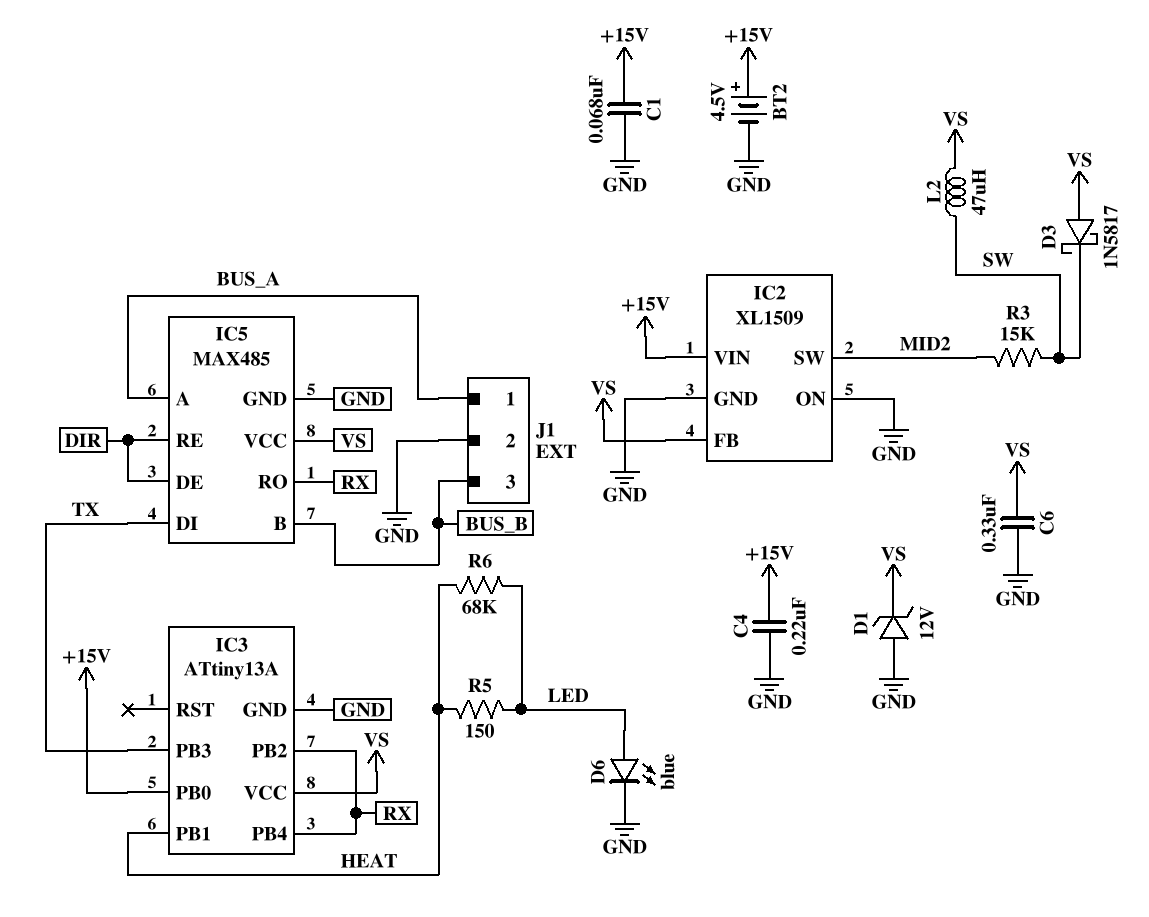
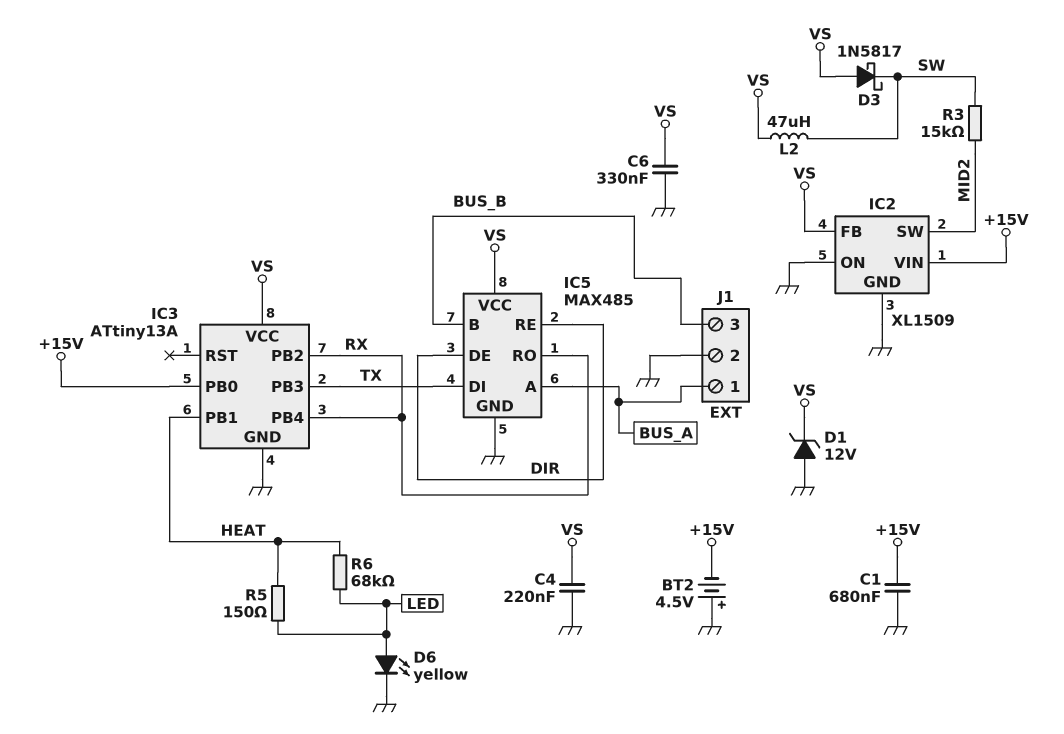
BT2: 4.5V (plus +15V, minus GND) -> 4.5V (plus GND, minus +15V)
C1: 68nF (+15V, GND) -> 680nF (+15V, GND)
C4: 220nF (+15V, GND) -> 220nF (GND, VS)
D6: LED blue (A LED, K GND) -> LED yellow (A LED, K GND)

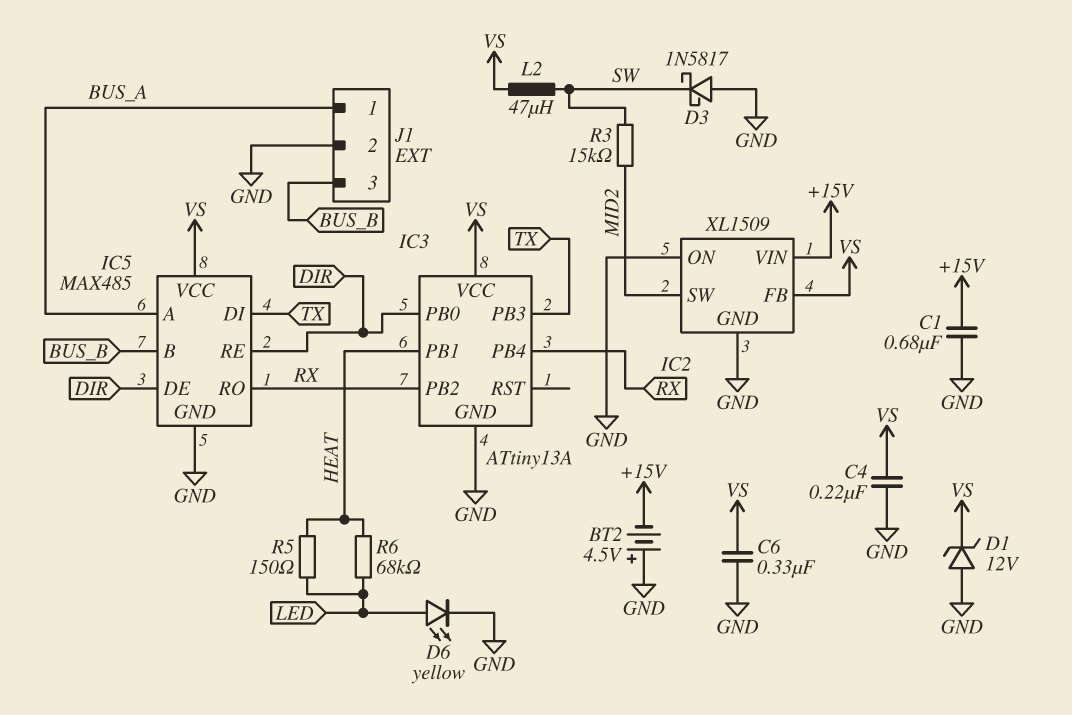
D3: schottky 1N5817 (A VS, K SW) -> schottky 1N5817 (A GND, K SW)
IC3 pin PB0: +15V -> DIR

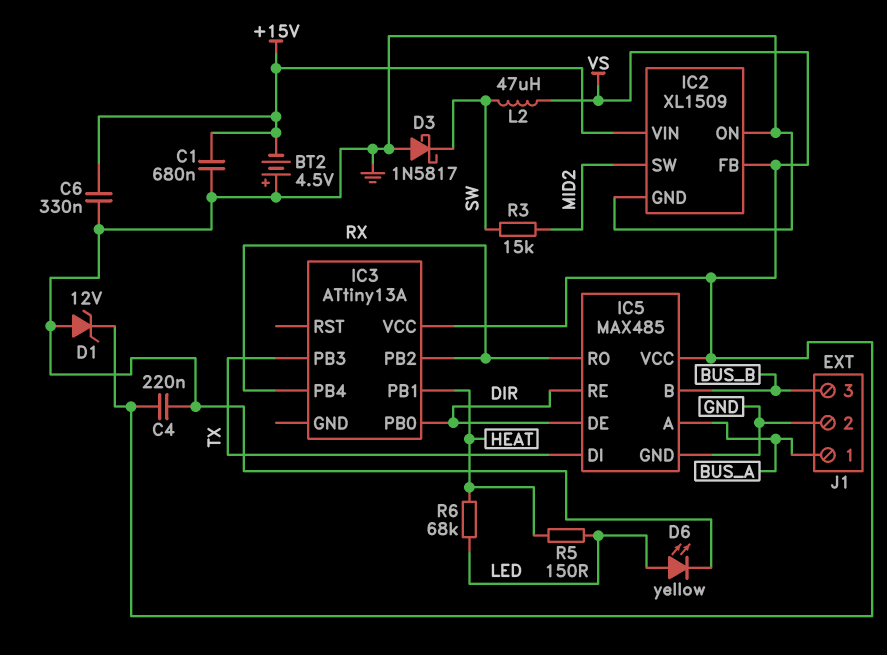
C6: 330nF (GND, VS) -> 330nF (+15V, GND)
IC3 pin GND: GND -> none

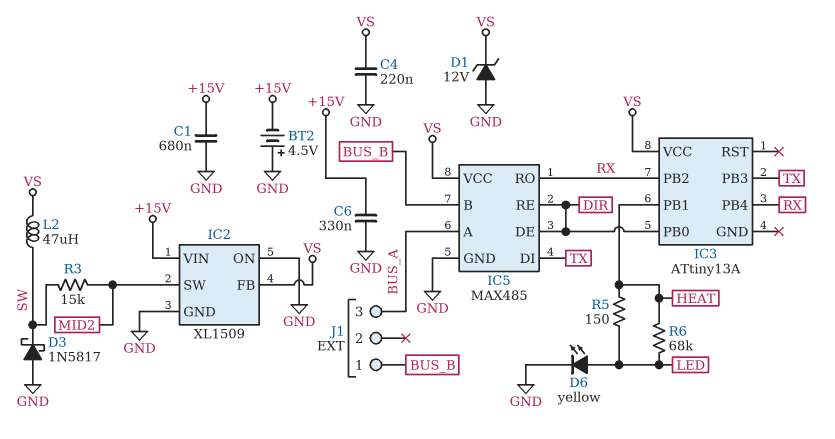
J1 pin 1: BUS_A -> BUS_B
J1 pin 2: GND -> none
J1 pin 3: BUS_B -> BUS_A

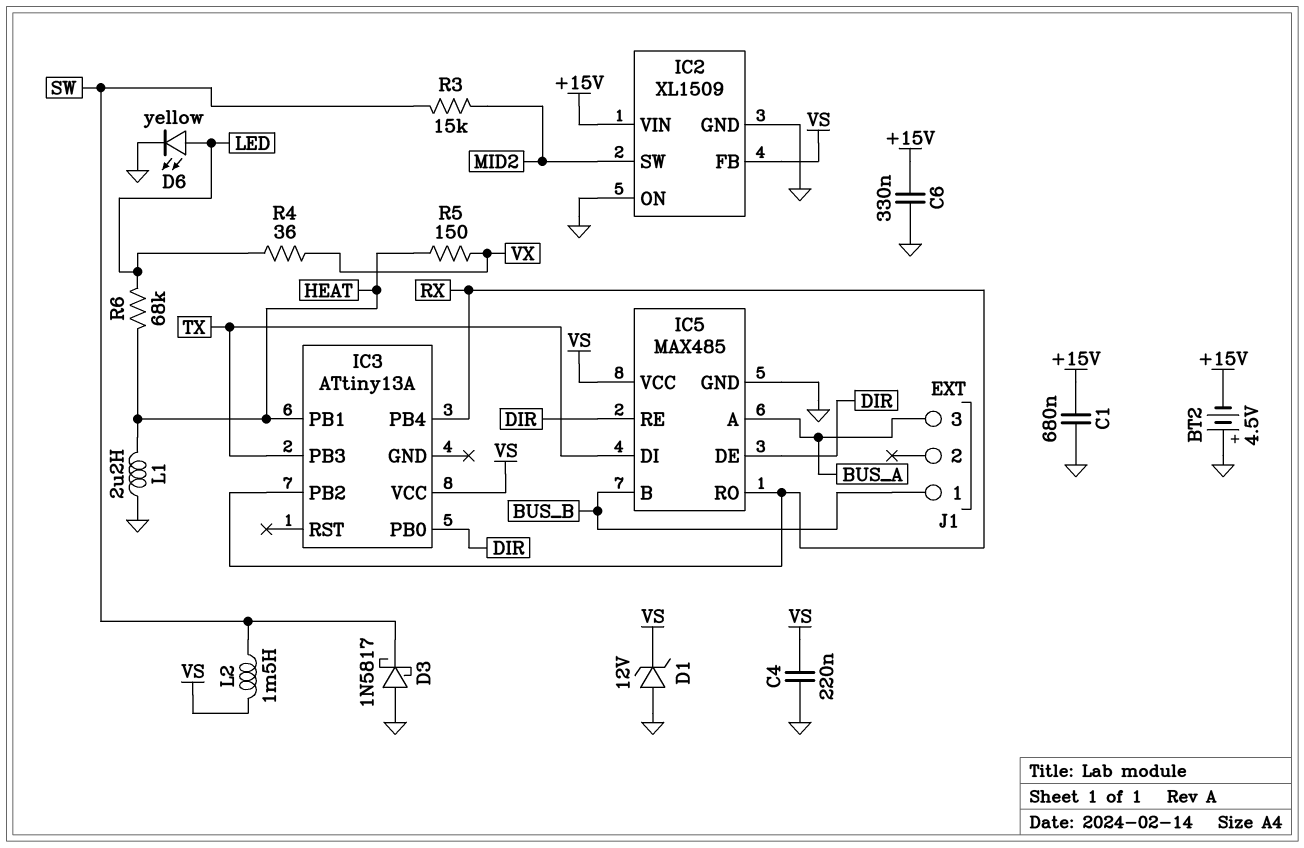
L1: none -> 2.2uH (GND, HEAT)
L2: 47uH (SW, VS) -> 1.5mH (SW, VS)
R4: none -> 36 (LED, VX)
R5: 150 (HEAT, LED) -> 150 (HEAT, VX)

